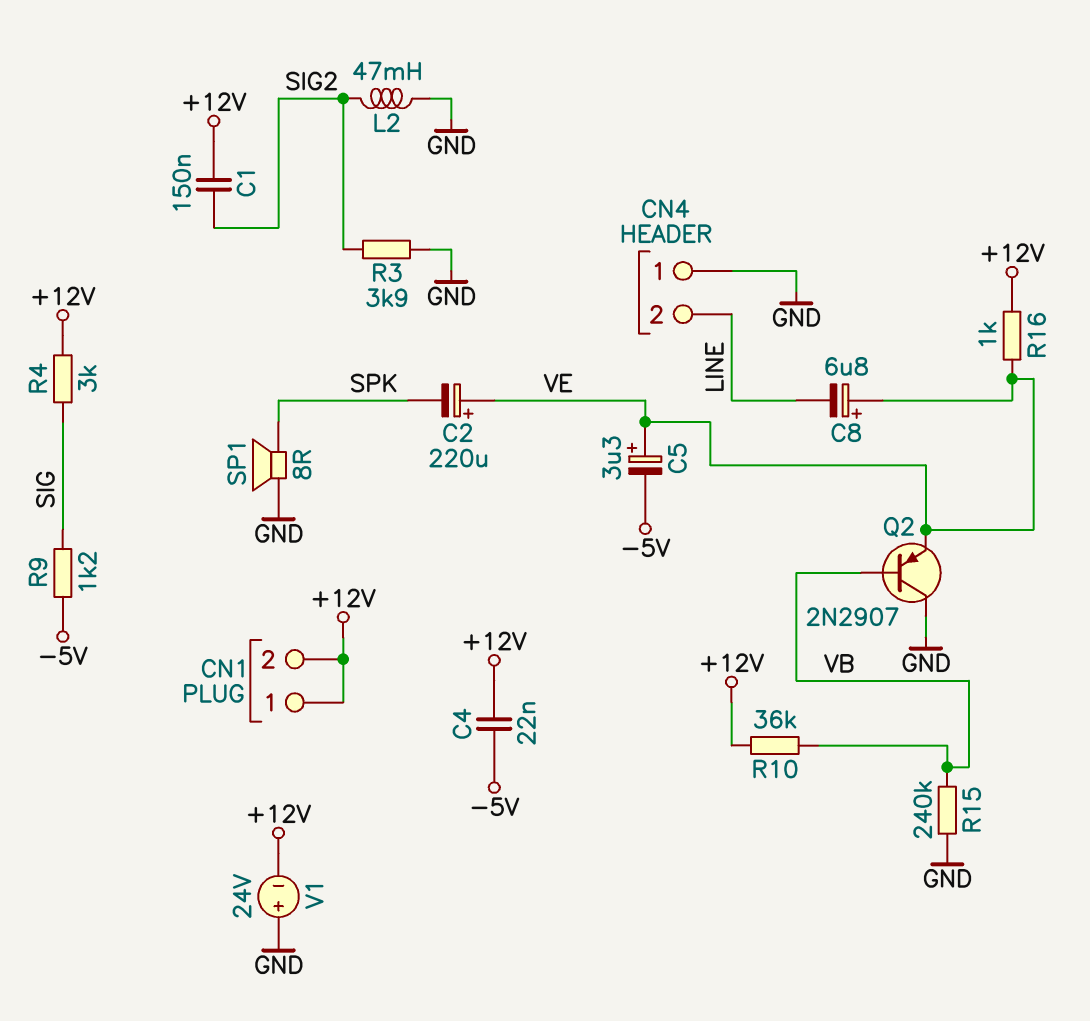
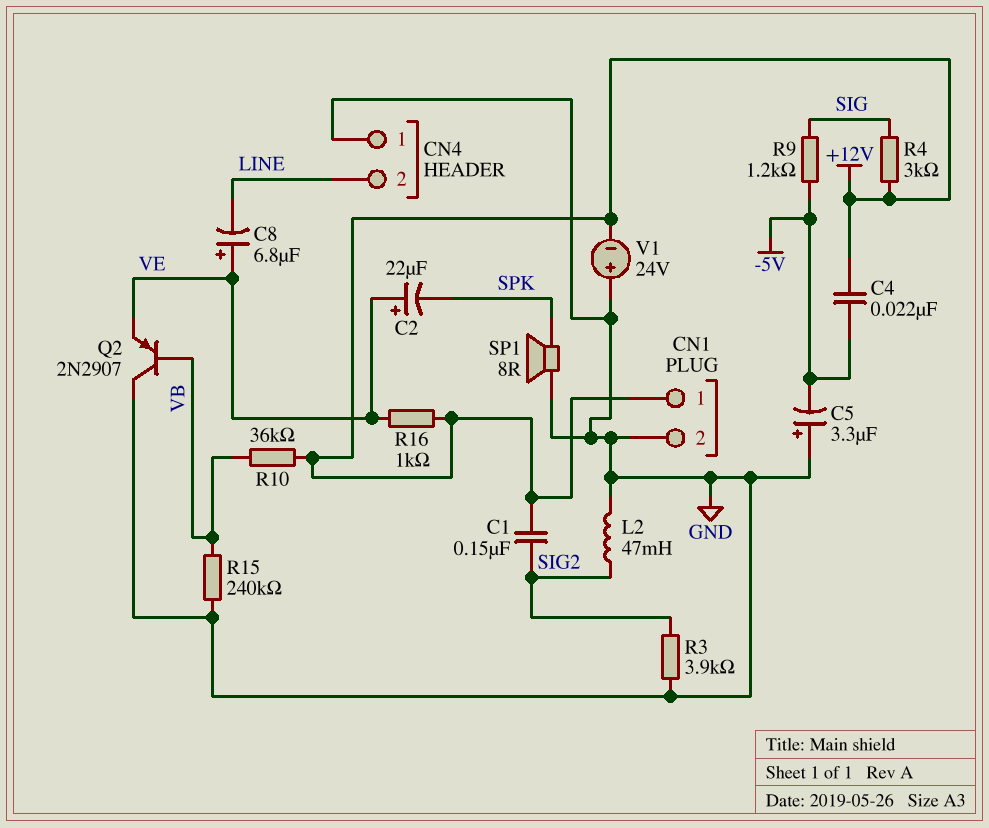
C2: 220uF (plus VE, minus SPK) -> 22uF (plus VE, minus SPK)
C5: 3.3uF (plus VE, minus -5V) -> 3.3uF (plus GND, minus -5V)
CN1 pin 2: +12V -> GND

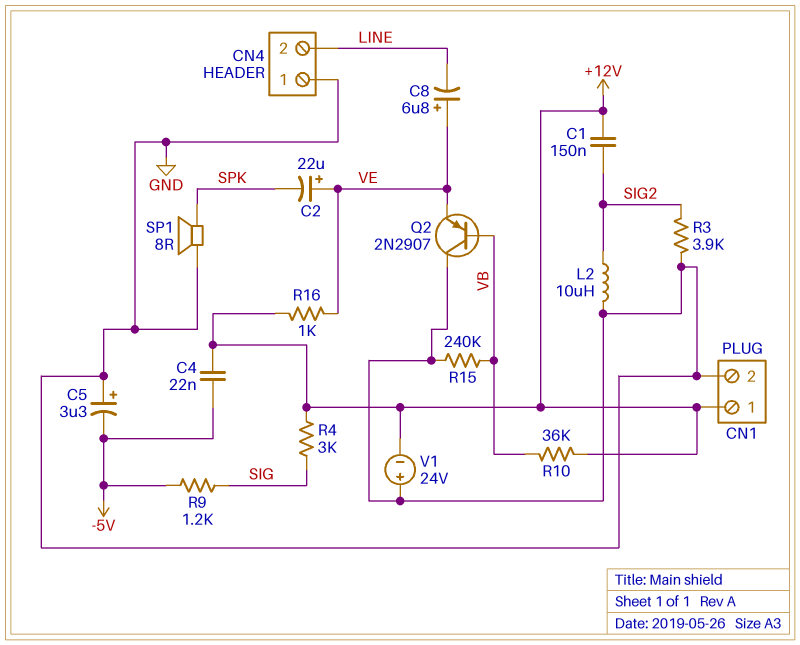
L2: 47mH (GND, SIG2) -> 10uH (GND, SIG2)

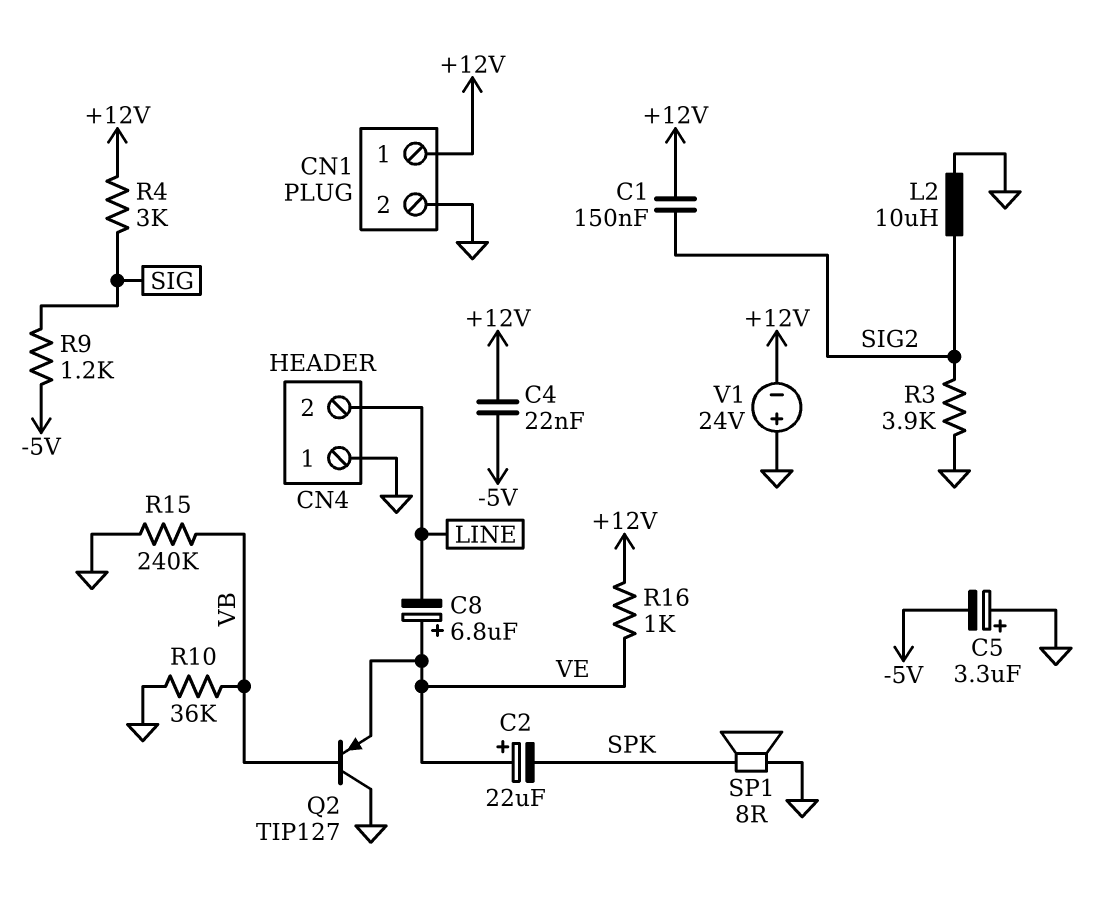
Q2: PNP 2N2907 (B VB, C GND, E VE) -> PNP TIP127 (B VB, C GND, E VE)
R10: 36k (+12V, VB) -> 36k (GND, VB)

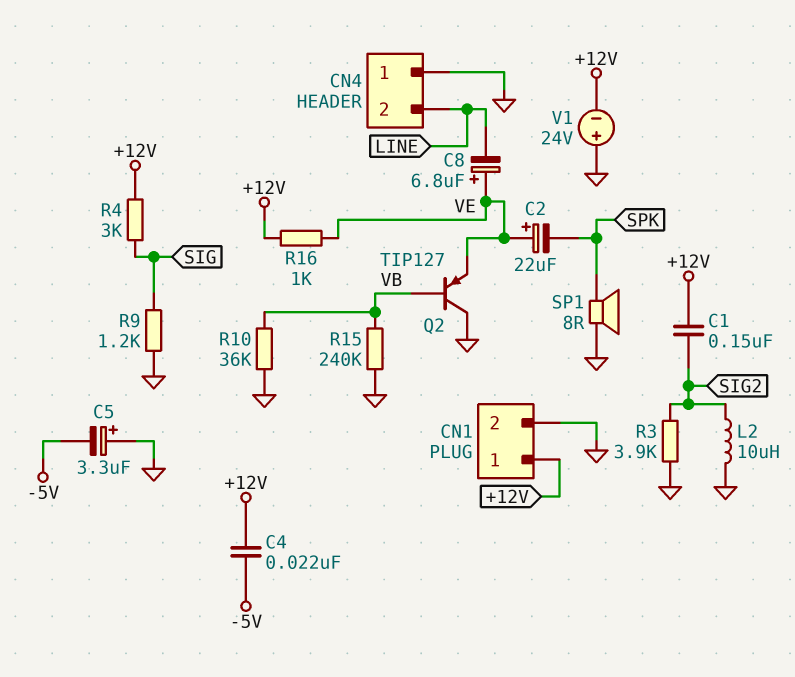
R9: 1.2k (-5V, SIG) -> 1.2k (GND, SIG)

